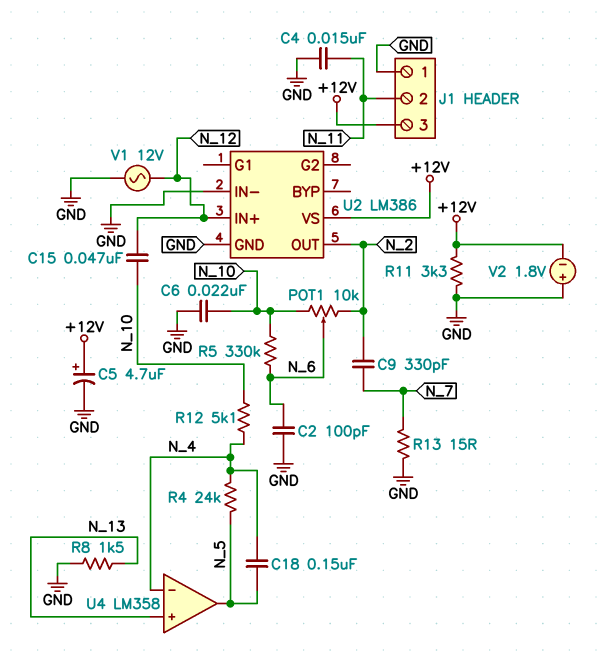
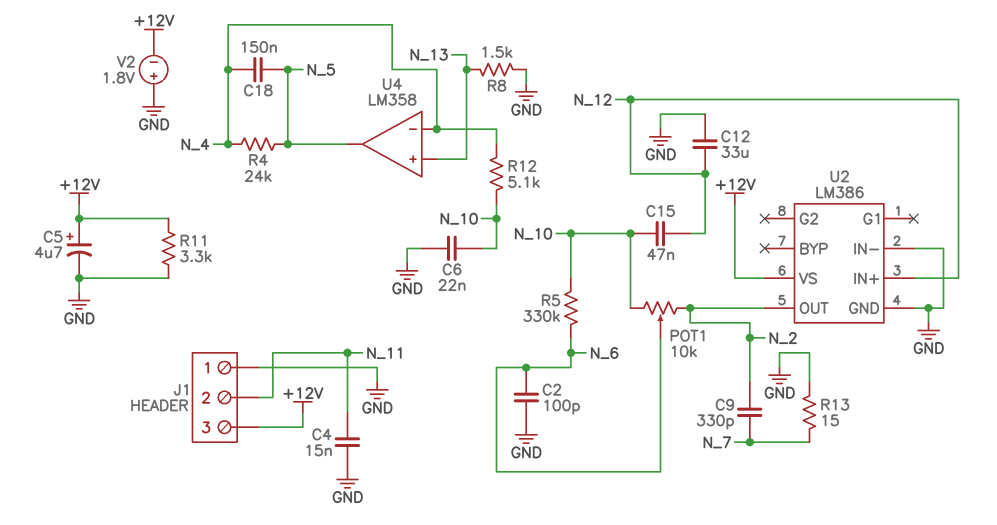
C12: none -> 33uF (GND, N_12)
V1: AC 12V (GND, N_12) -> none

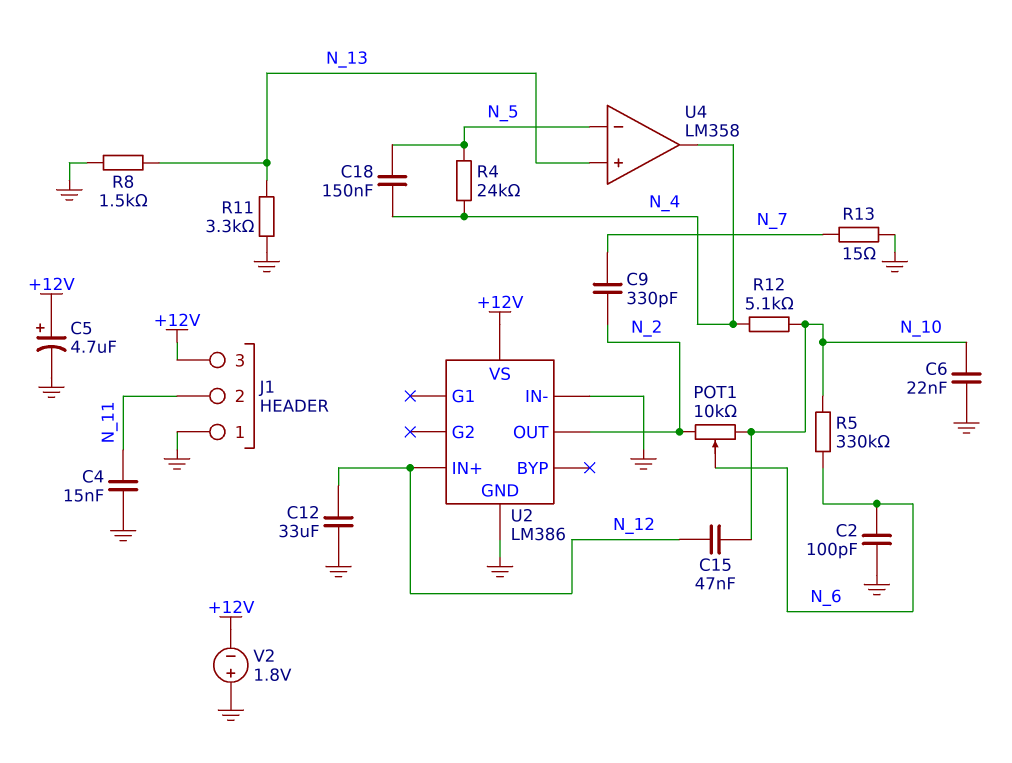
R11: 3.3k (+12V, GND) -> 3.3k (GND, N_13)
U4 pin in-: N_4 -> N_5
U4 pin out: N_5 -> N_4

